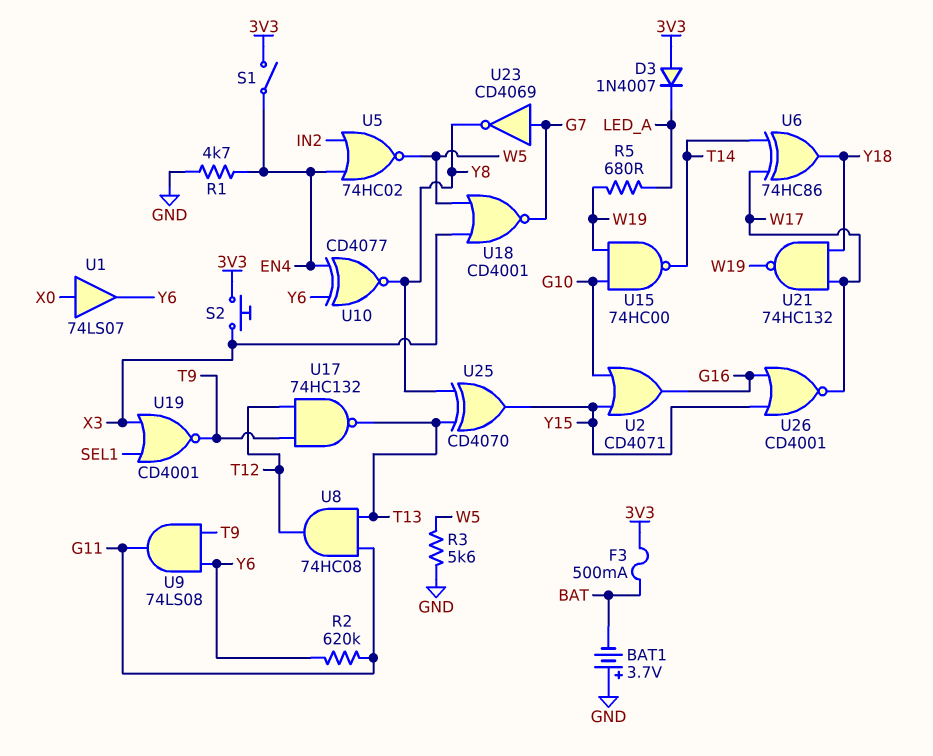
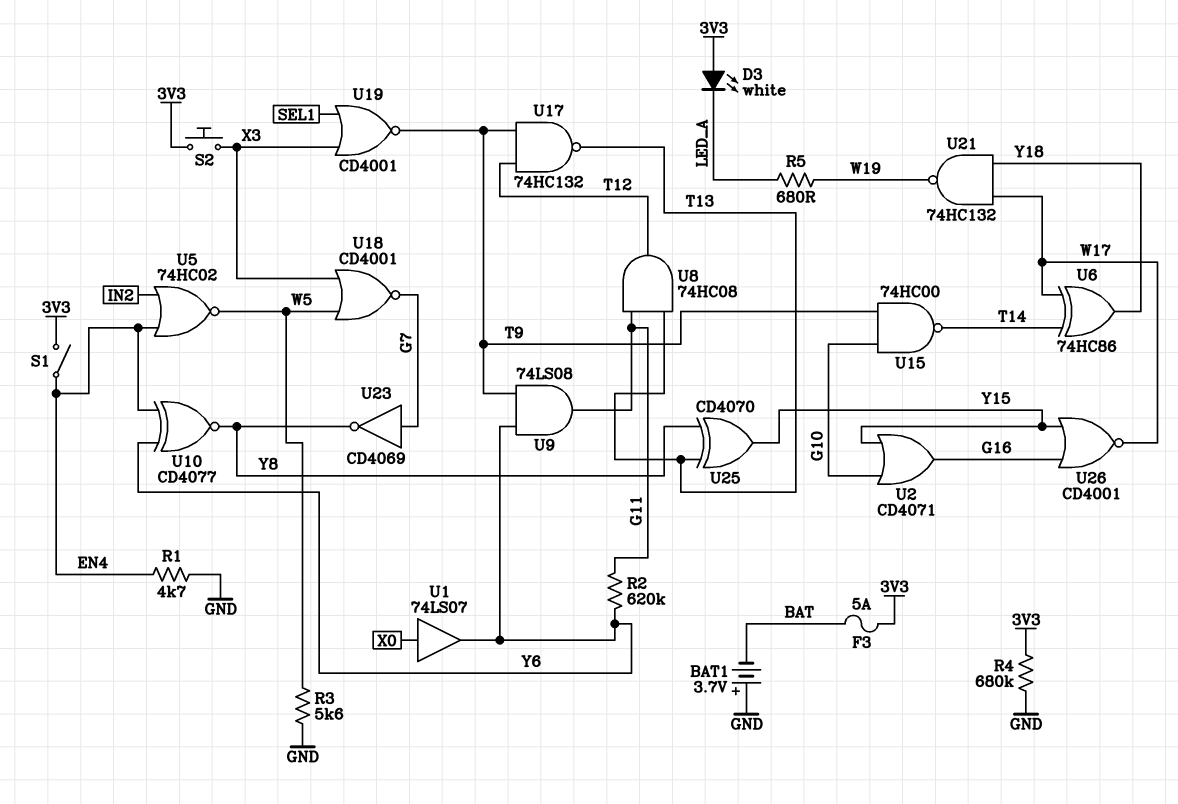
D3: diode 1N4007 (A 3V3, K LED_A) -> LED white (A 3V3, K LED_A)
F3: 500mA (3V3, BAT) -> 5A (3V3, BAT)
R4: none -> 680k (3V3, GND)
U15: NAND 74HC00 (in G10, in W19, out T14) -> NAND 74HC00 (in G10, in T9, out T14)

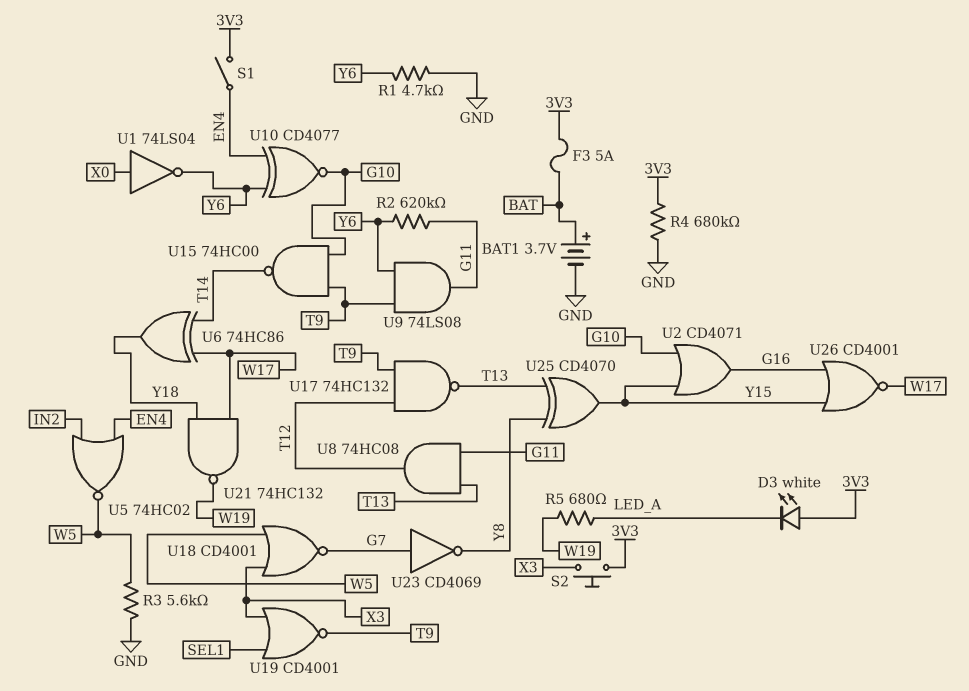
BAT1: 3.7V (plus GND, minus BAT) -> 3.7V (plus BAT, minus GND)
R1: 4.7k (EN4, GND) -> 4.7k (GND, Y6)
U1: buffer 74LS07 (in X0, out Y6) -> NOT 74LS04 (in X0, out Y6)
U10: XNOR CD4077 (in EN4, in Y6, out Y8) -> XNOR CD4077 (in EN4, in Y6, out G10)

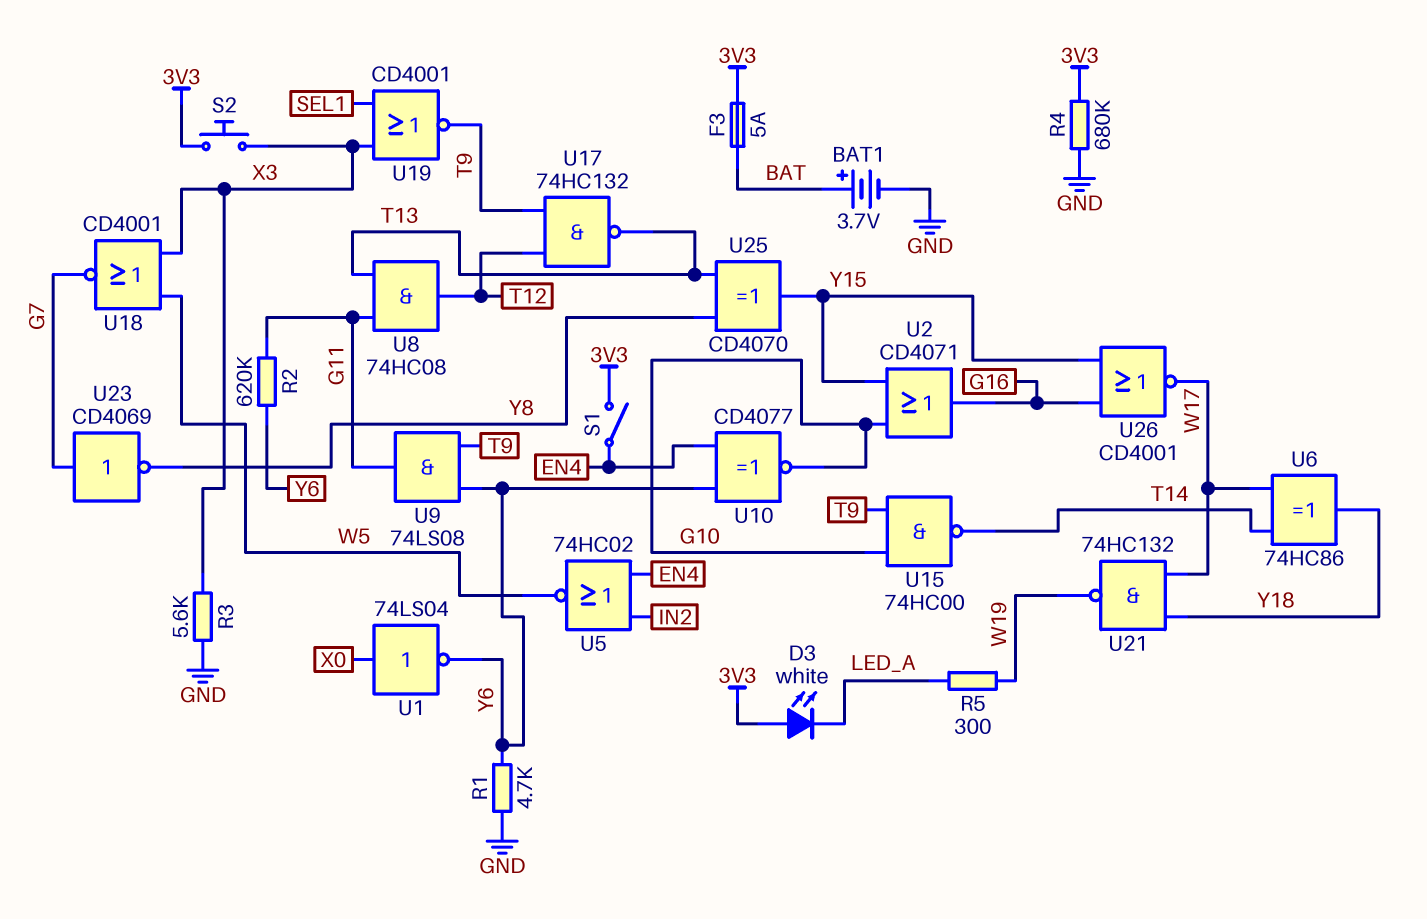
R3: 5.6k (GND, W5) -> 5.6k (GND, X3)
R5: 680 (LED_A, W19) -> 300 (LED_A, W19)

